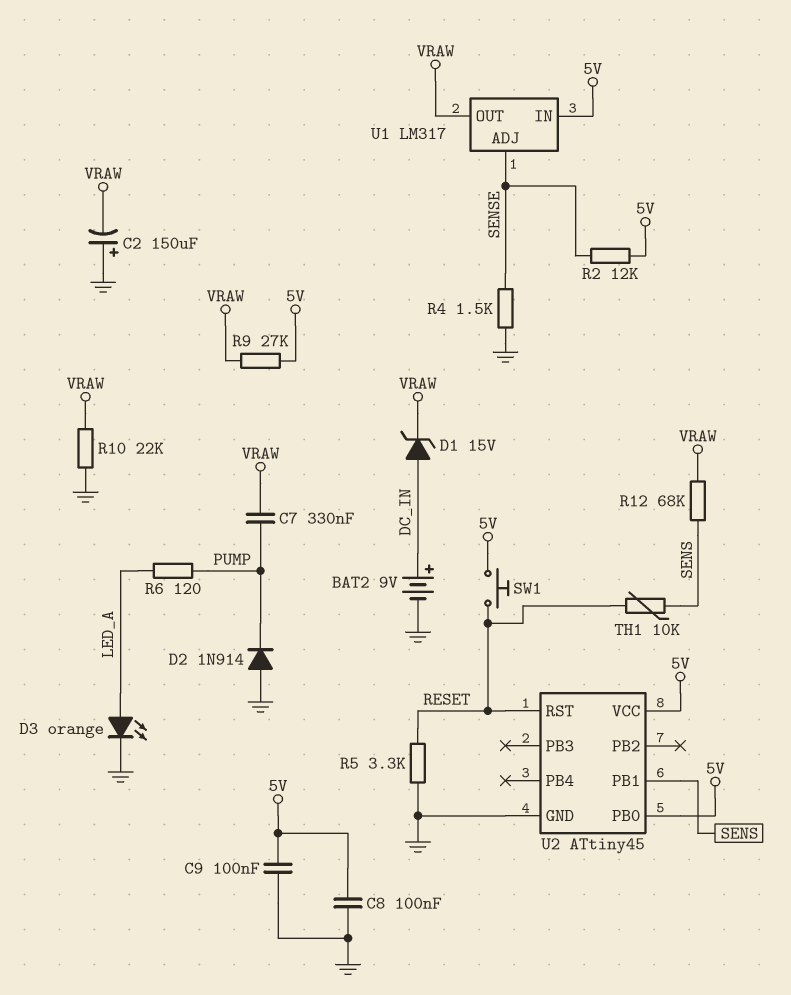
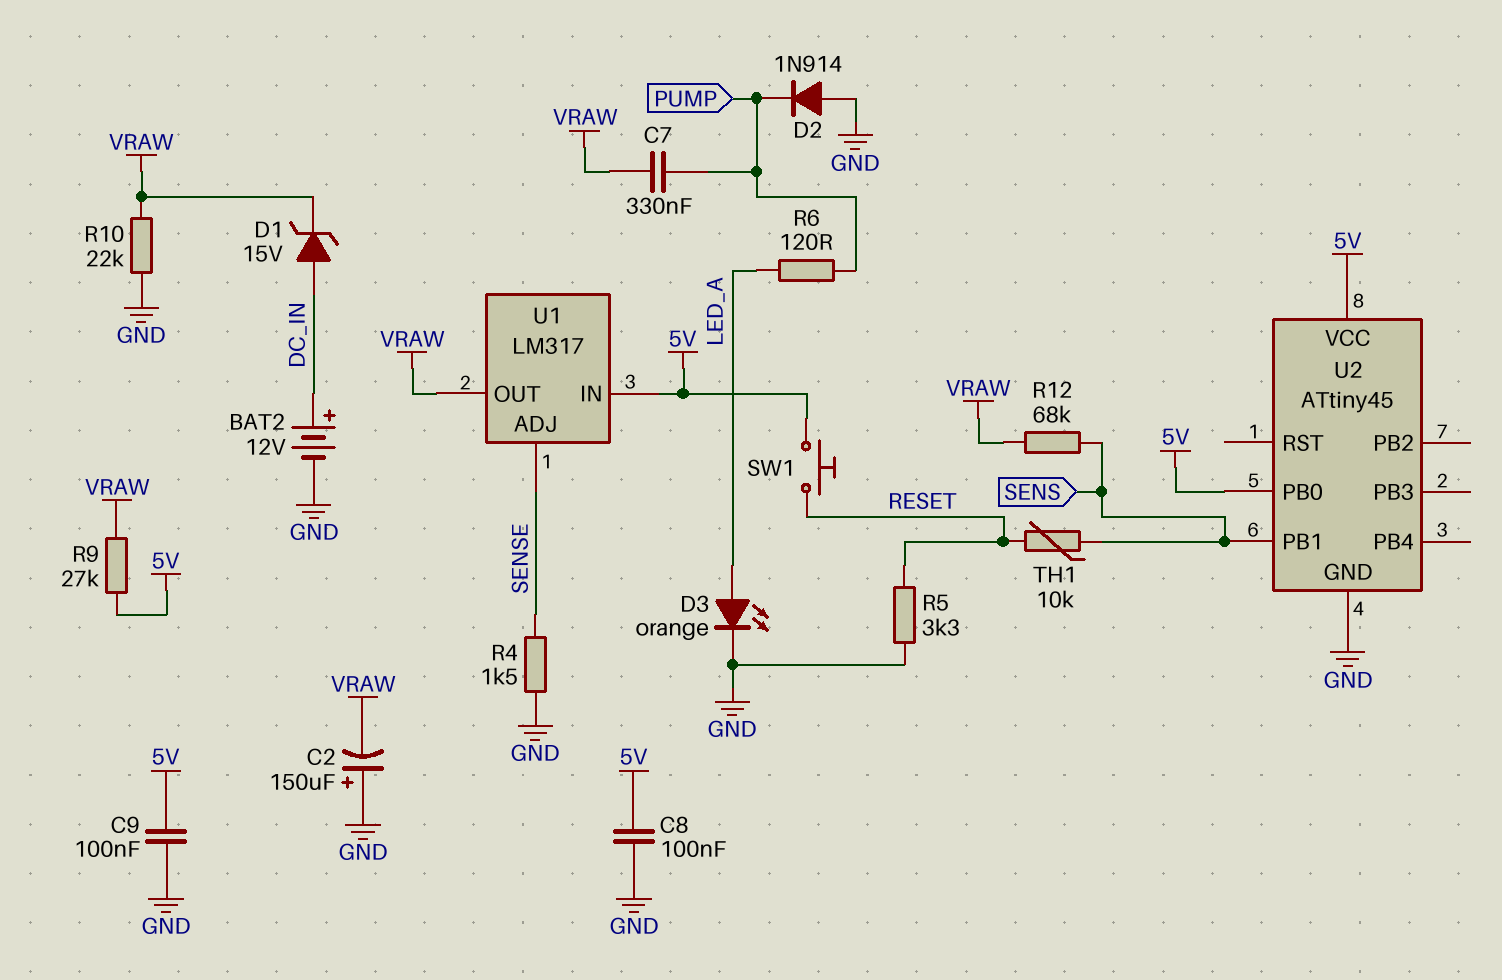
BAT2: 9V (plus DC_IN, minus GND) -> 12V (plus DC_IN, minus GND)
R2: 12k (5V, SENSE) -> none
U2 pin RST: RESET -> none

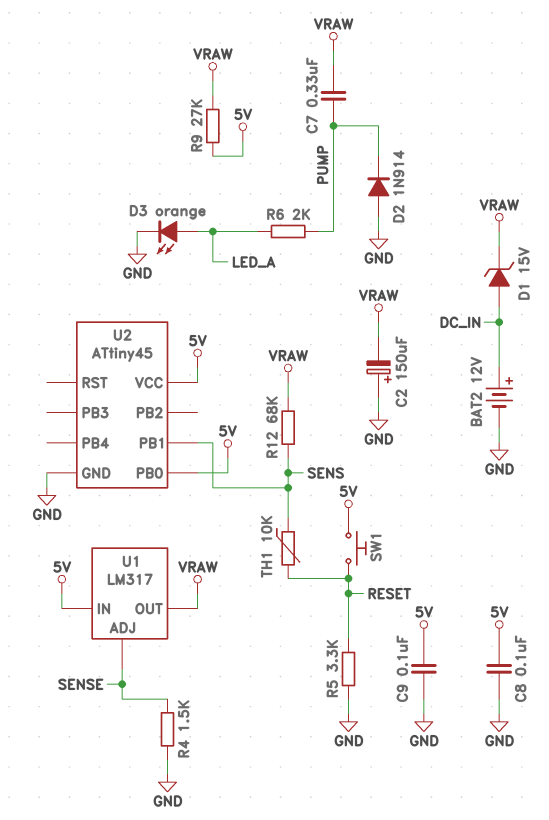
R6: 120 (LED_A, PUMP) -> 2k (LED_A, PUMP)
R10: 22k (GND, VRAW) -> none

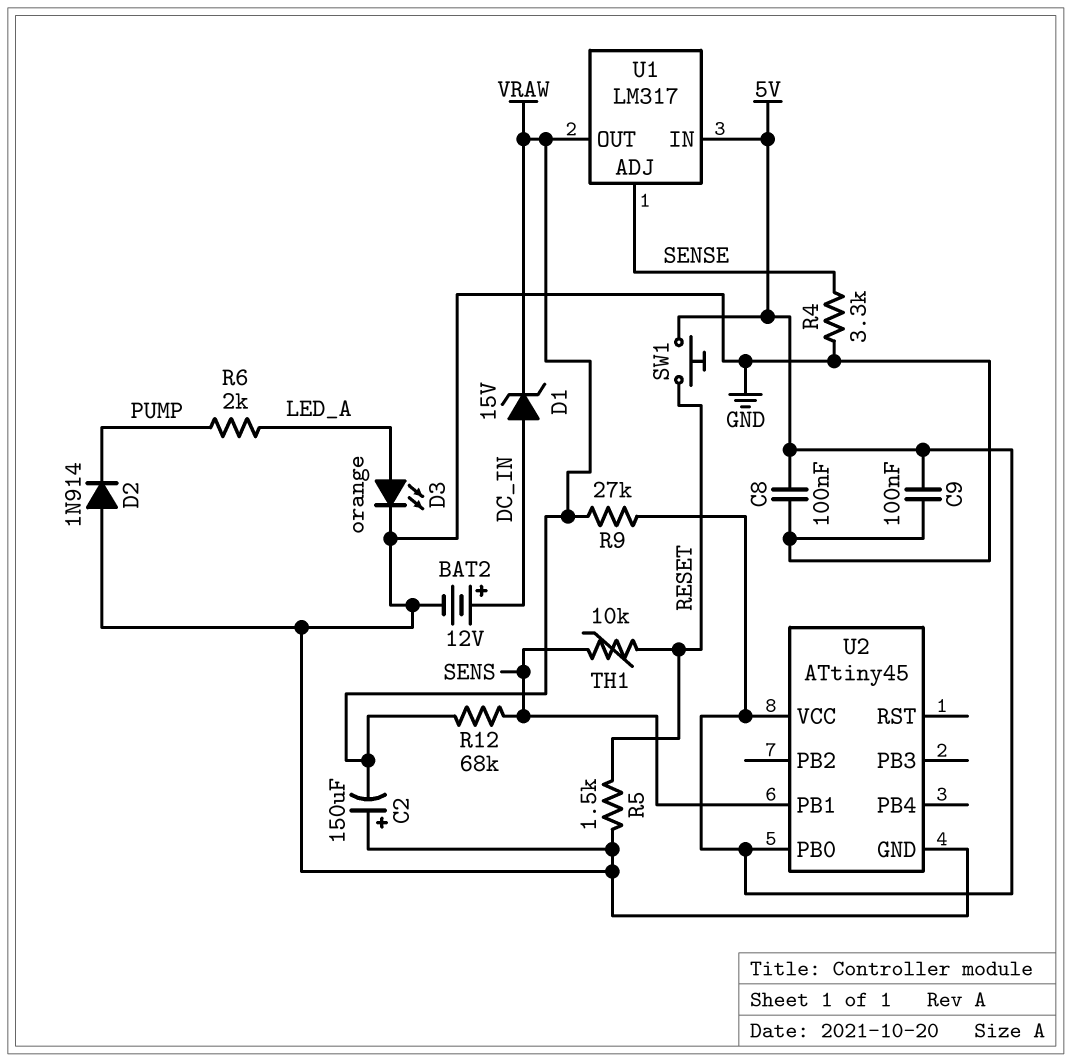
C7: 330nF (PUMP, VRAW) -> none
R4: 1.5k (GND, SENSE) -> 3.3k (GND, SENSE)
R5: 3.3k (GND, RESET) -> 1.5k (GND, RESET)

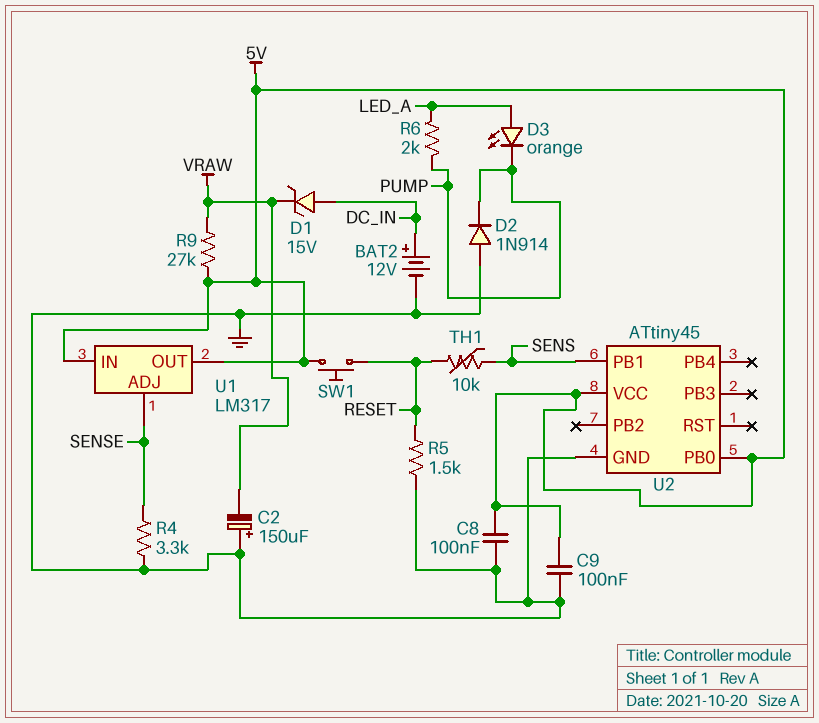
D3: LED orange (A LED_A, K GND) -> LED orange (A LED_A, K PUMP)
R12: 68k (SENS, VRAW) -> none
U1 pin OUT: VRAW -> 5V

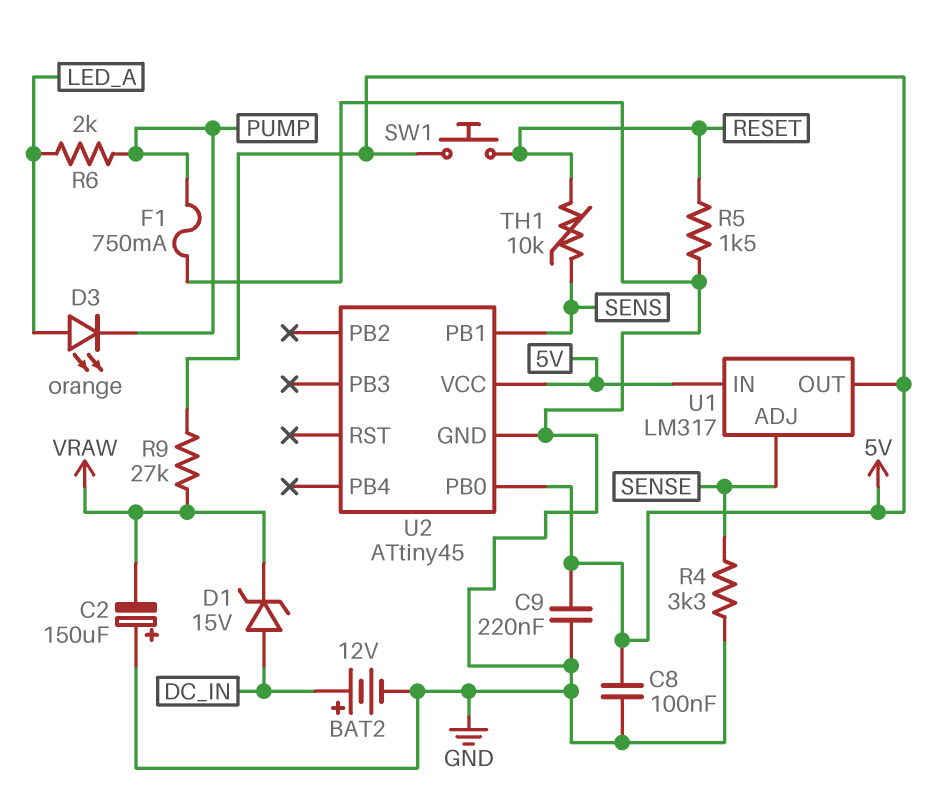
C9: 100nF (5V, GND) -> 220nF (5V, GND)
D2: diode 1N914 (A GND, K PUMP) -> none
F1: none -> 750mA (GND, PUMP)

